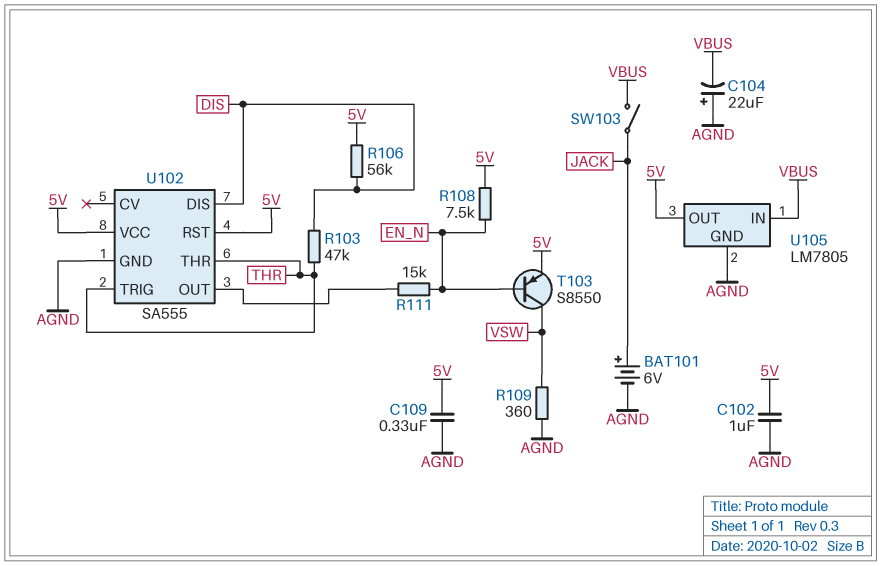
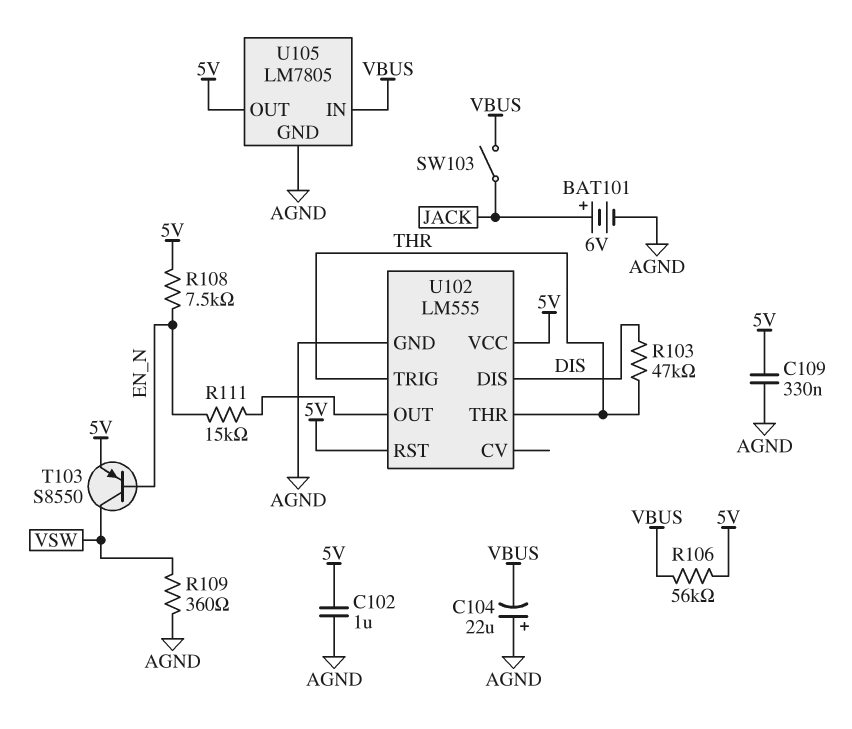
R106: 56k (5V, DIS) -> 56k (5V, VBUS)
U102: SA555 -> LM555

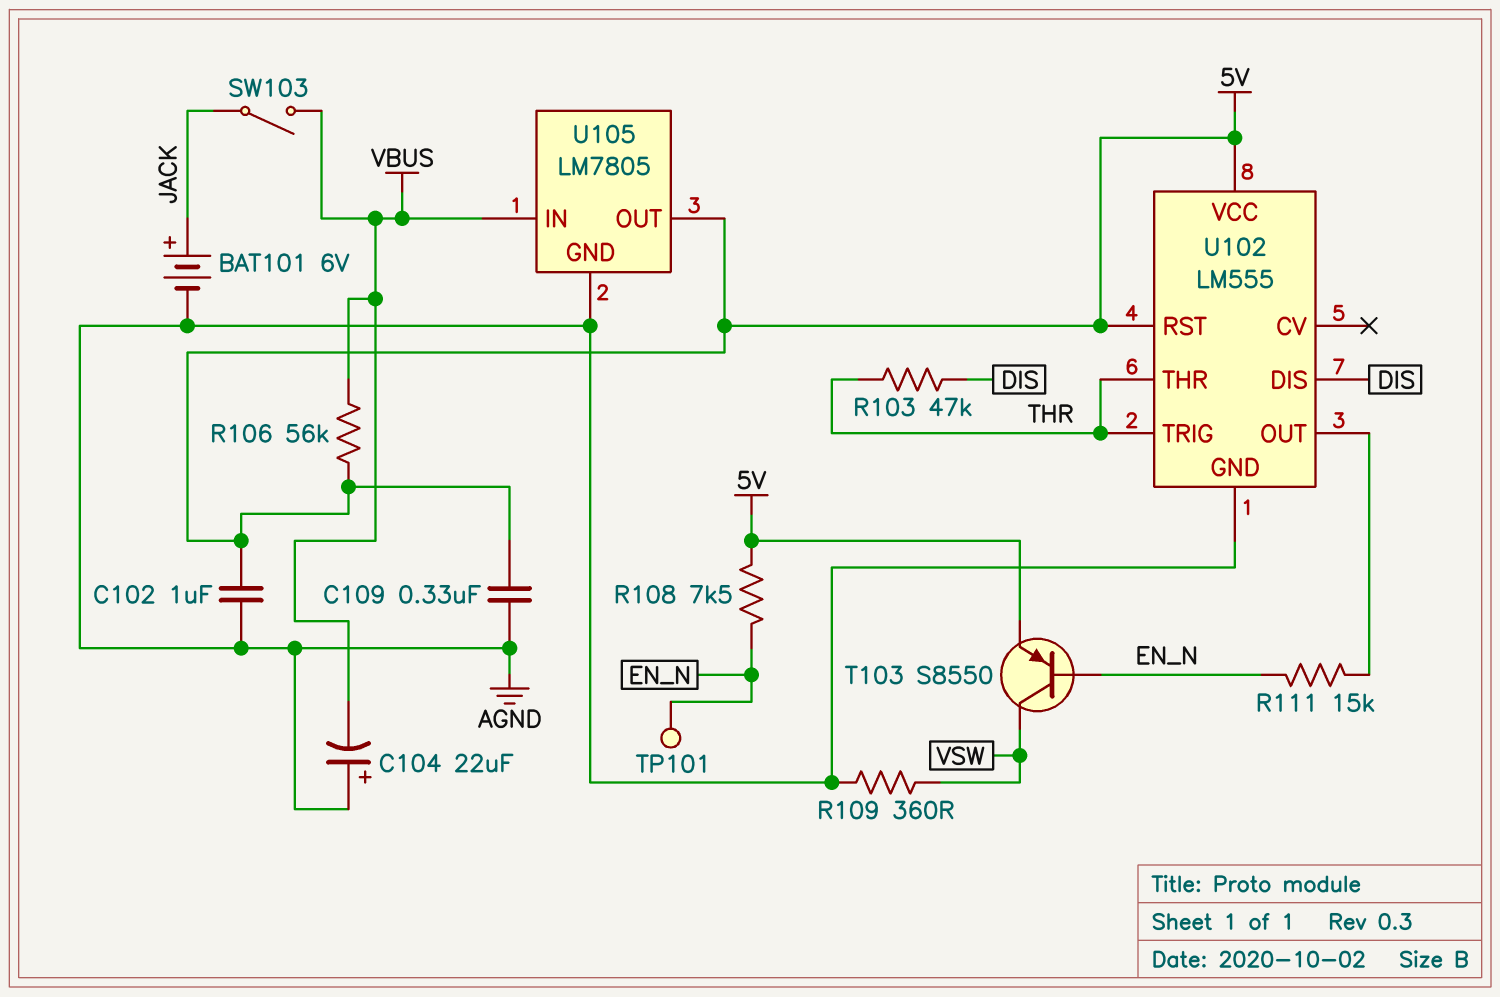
TP101: none -> test point (EN_N)

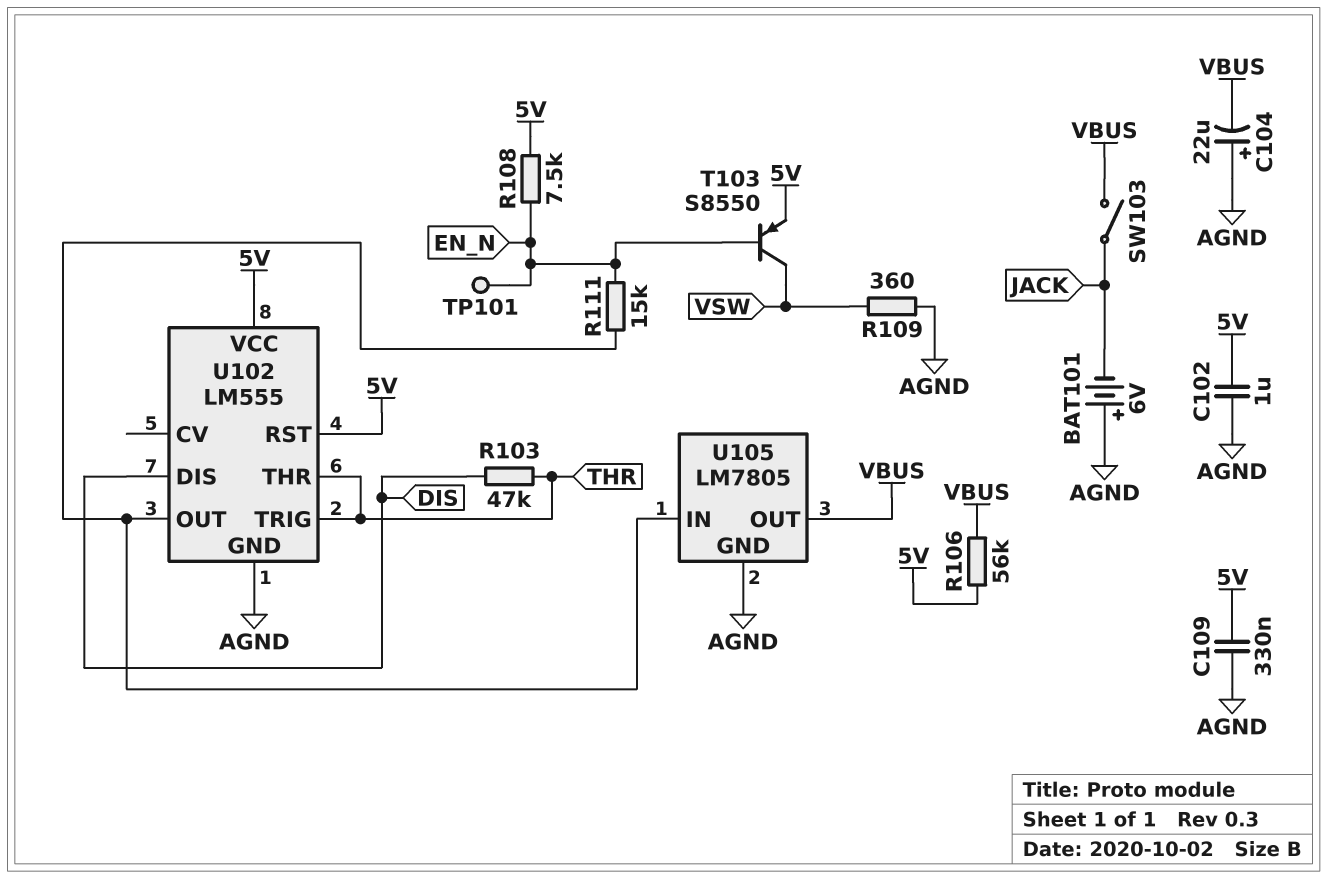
BAT101: 6V (plus JACK, minus AGND) -> 6V (plus AGND, minus JACK)
U105 pin IN: VBUS -> U102/OUT
U105 pin OUT: 5V -> VBUS

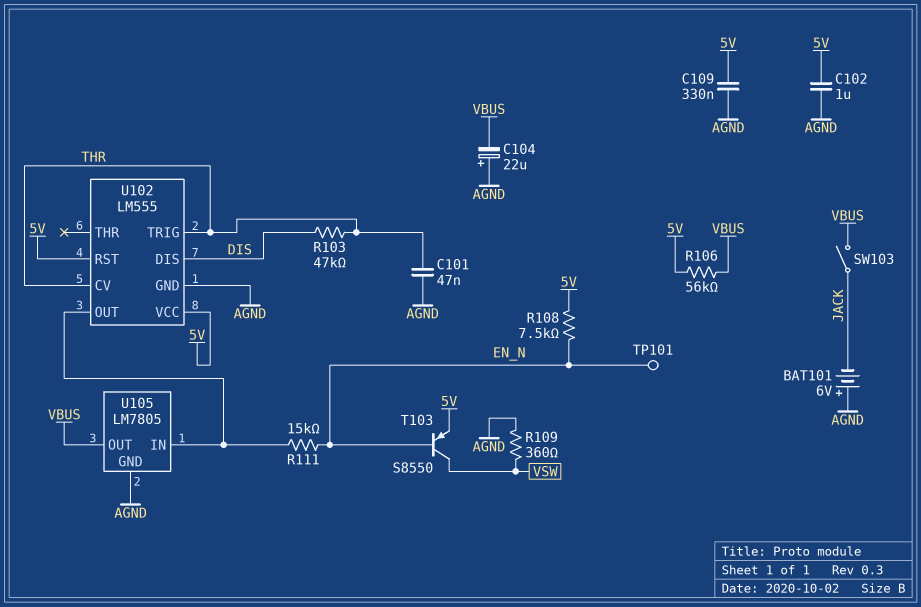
C101: none -> 47nF (AGND, THR)
U102 pin CV: none -> THR
U102 pin THR: THR -> none

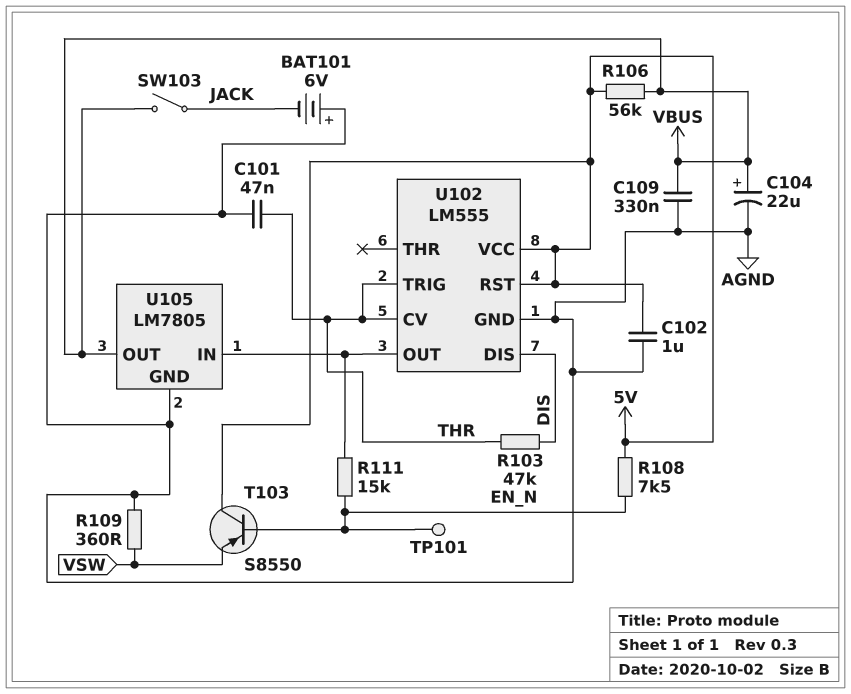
C104: 22uF (plus AGND, minus VBUS) -> 22uF (plus VBUS, minus AGND)
C109: 330nF (5V, AGND) -> 330nF (AGND, VBUS)
T103: PNP S8550 (B EN_N, C VSW, E 5V) -> PNP S8550 (B EN_N, C 5V, E VSW)

